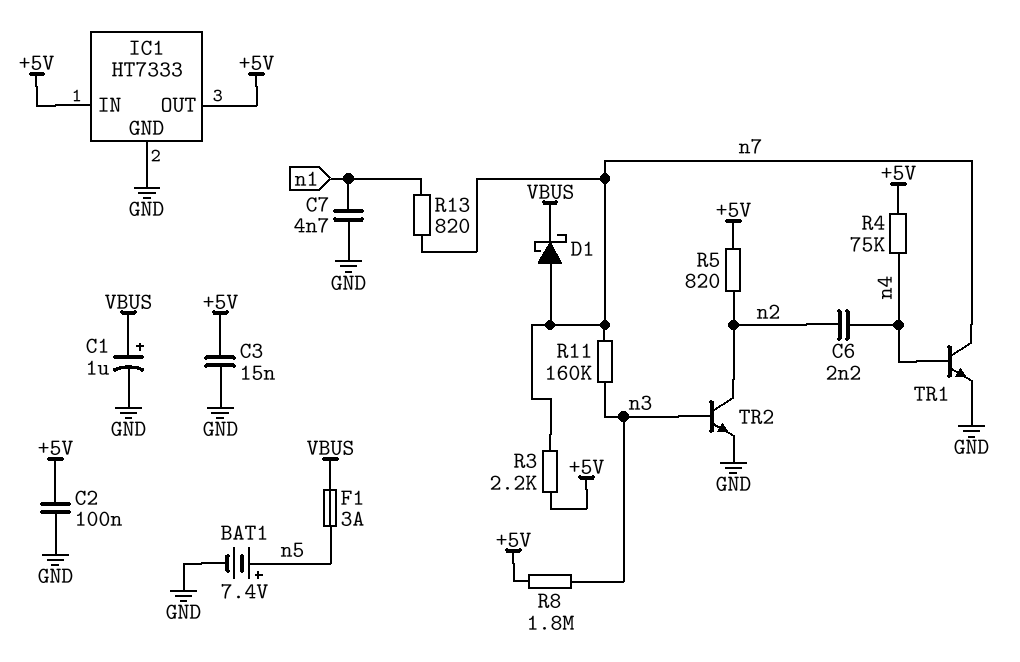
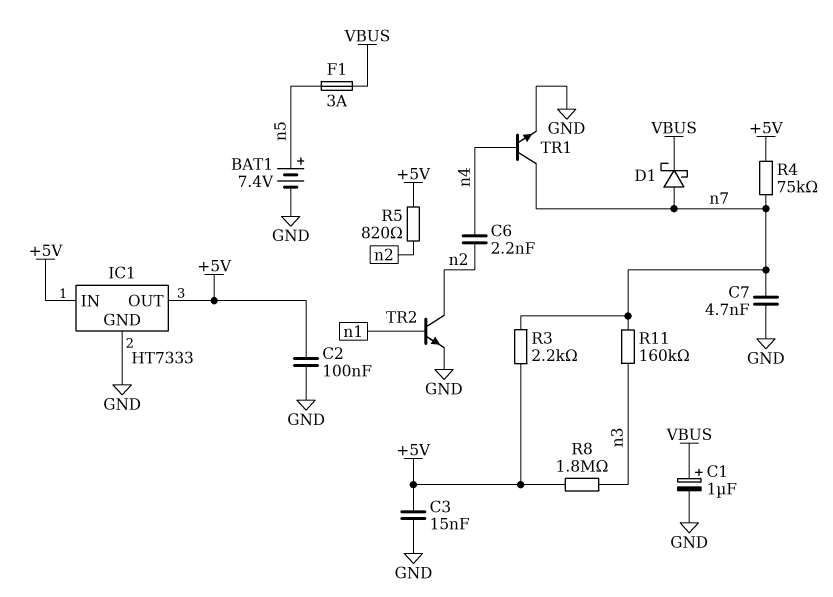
C7: 4.7nF (GND, n1) -> 4.7nF (GND, n7)
R4: 75k (+5V, n4) -> 75k (+5V, n7)
R13: 820 (n1, n7) -> none
TR2: NPN (B n3, C n2, E GND) -> NPN (B n1, C n2, E GND)

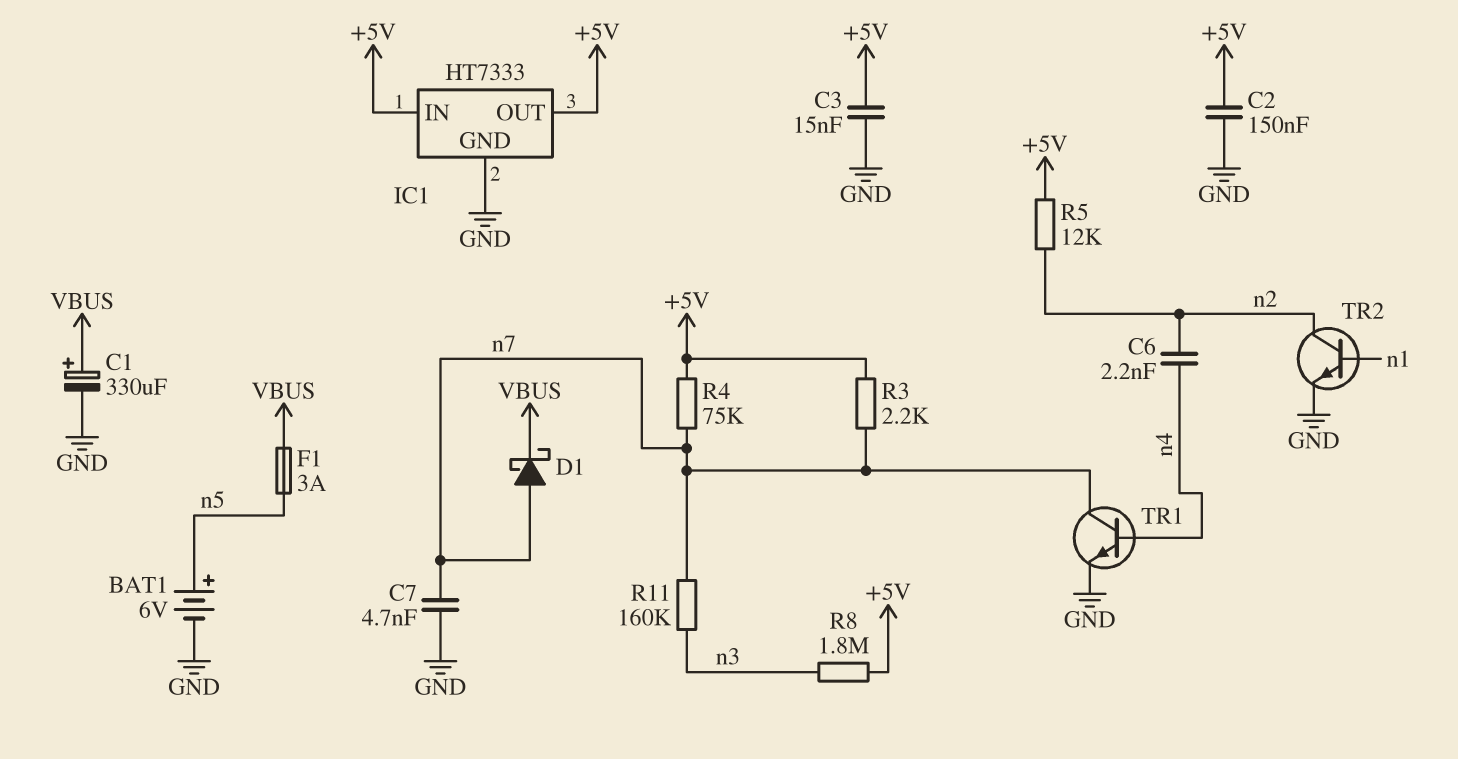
BAT1: 7.4V (plus n5, minus GND) -> 6V (plus n5, minus GND)
C1: 1uF (plus VBUS, minus GND) -> 330uF (plus VBUS, minus GND)
C2: 100nF (+5V, GND) -> 150nF (+5V, GND)
R5: 820 (+5V, n2) -> 12k (+5V, n2)

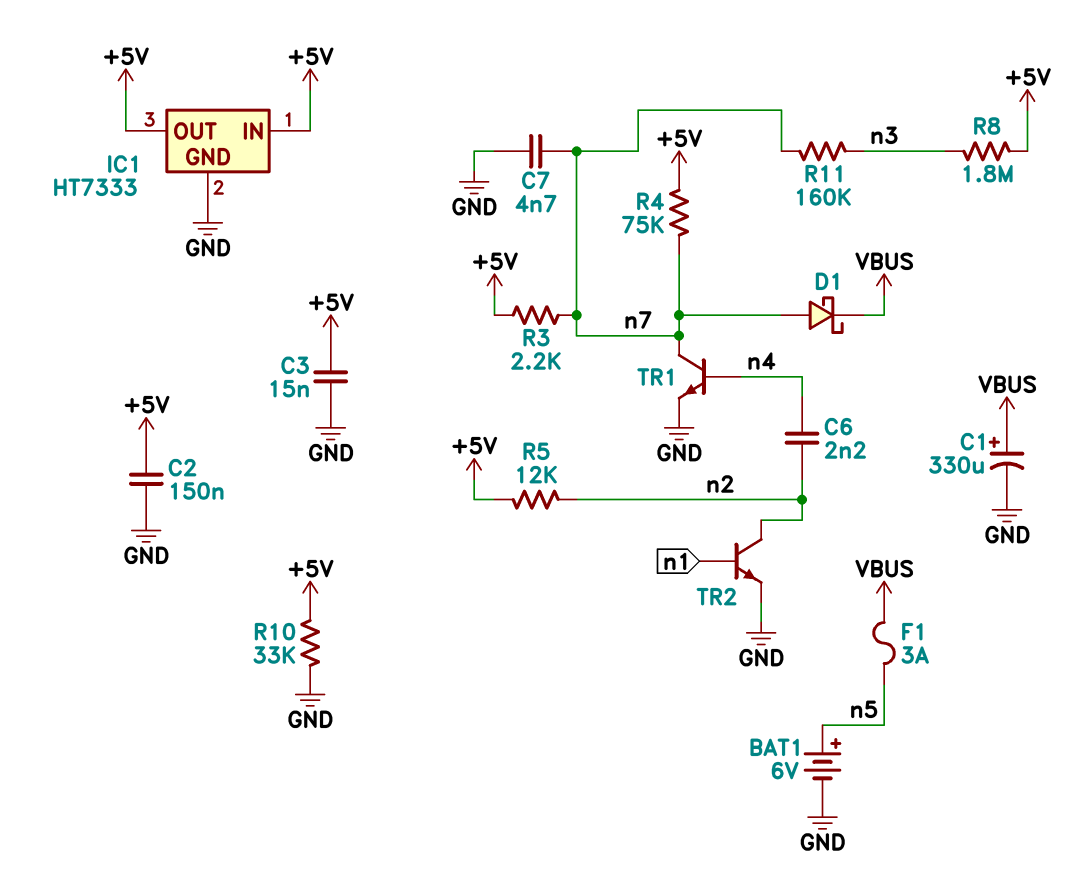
R10: none -> 33k (+5V, GND)

